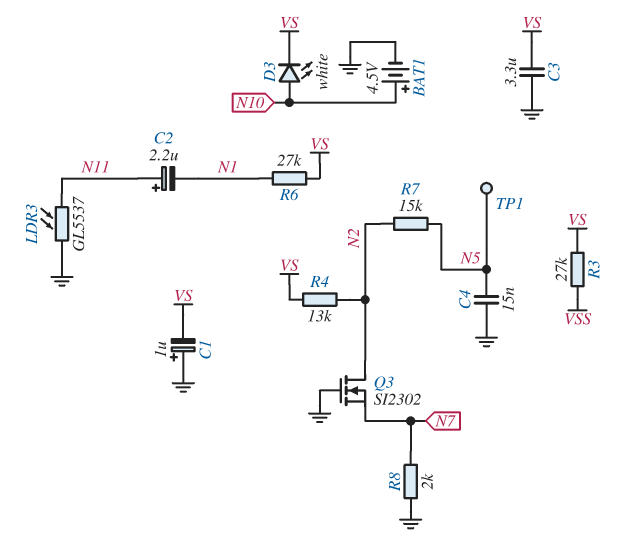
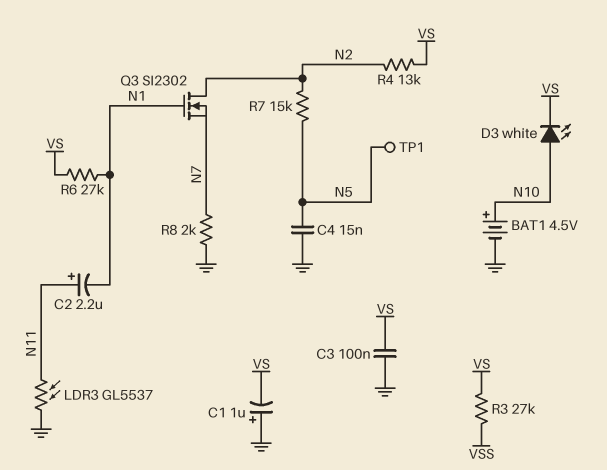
C3: 3.3uF (GND, VS) -> 100nF (GND, VS)
Q3: NMOS SI2302 (G GND, D N2, S N7) -> NMOS SI2302 (G N1, D N2, S N7)

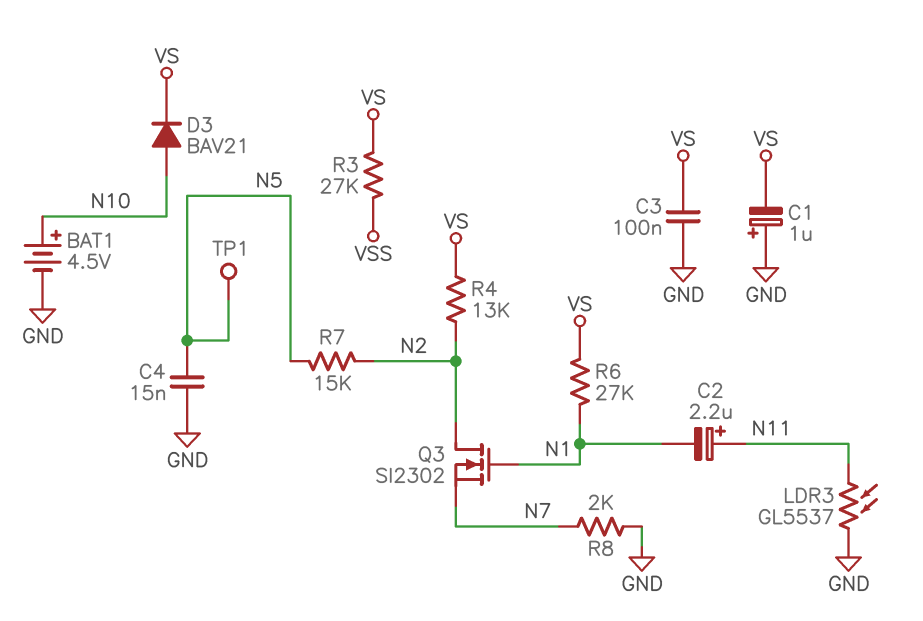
D3: LED white (A N10, K VS) -> diode BAV21 (A N10, K VS)

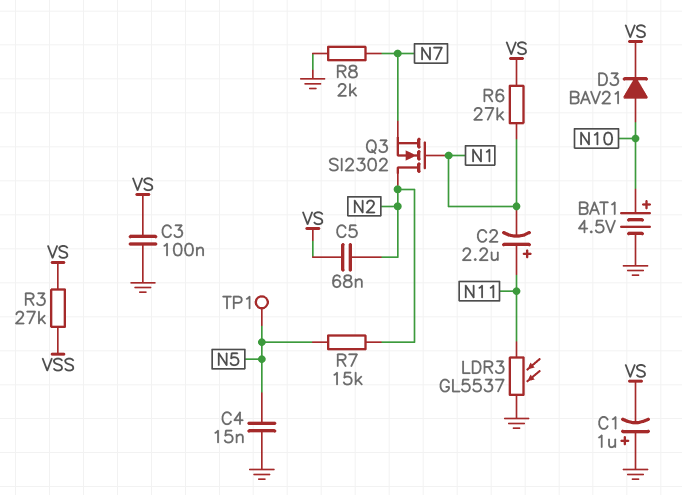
C5: none -> 68nF (N2, VS)
R4: 13k (N2, VS) -> none

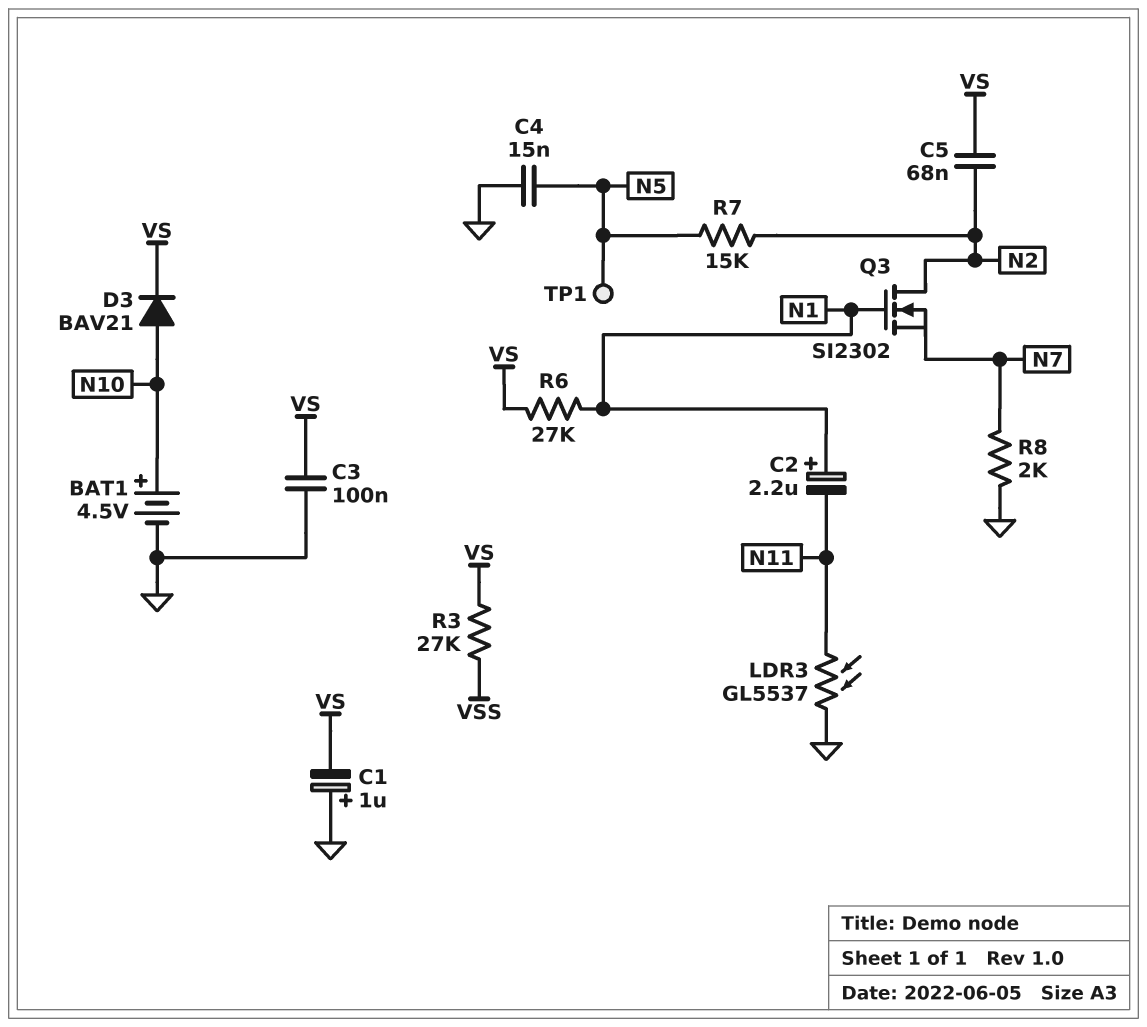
C2: 2.2uF (plus N11, minus N1) -> 2.2uF (plus N1, minus N11)

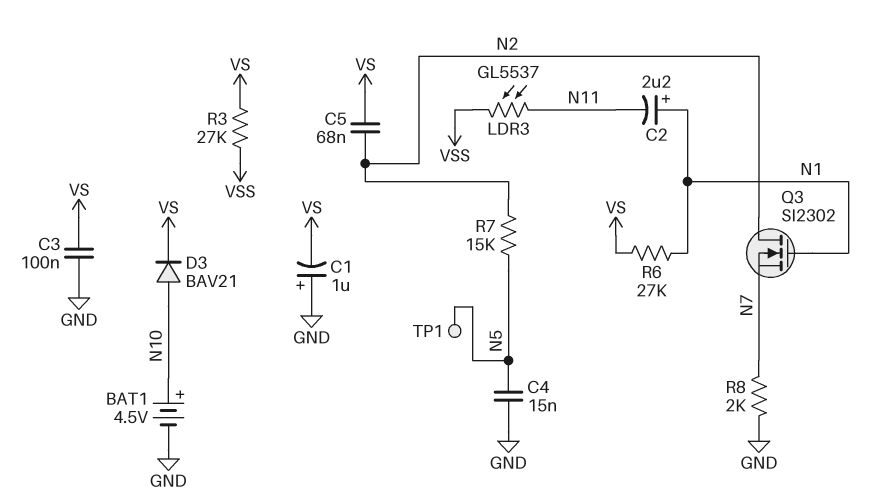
LDR3: GL5537 (GND, N11) -> GL5537 (N11, VSS)

